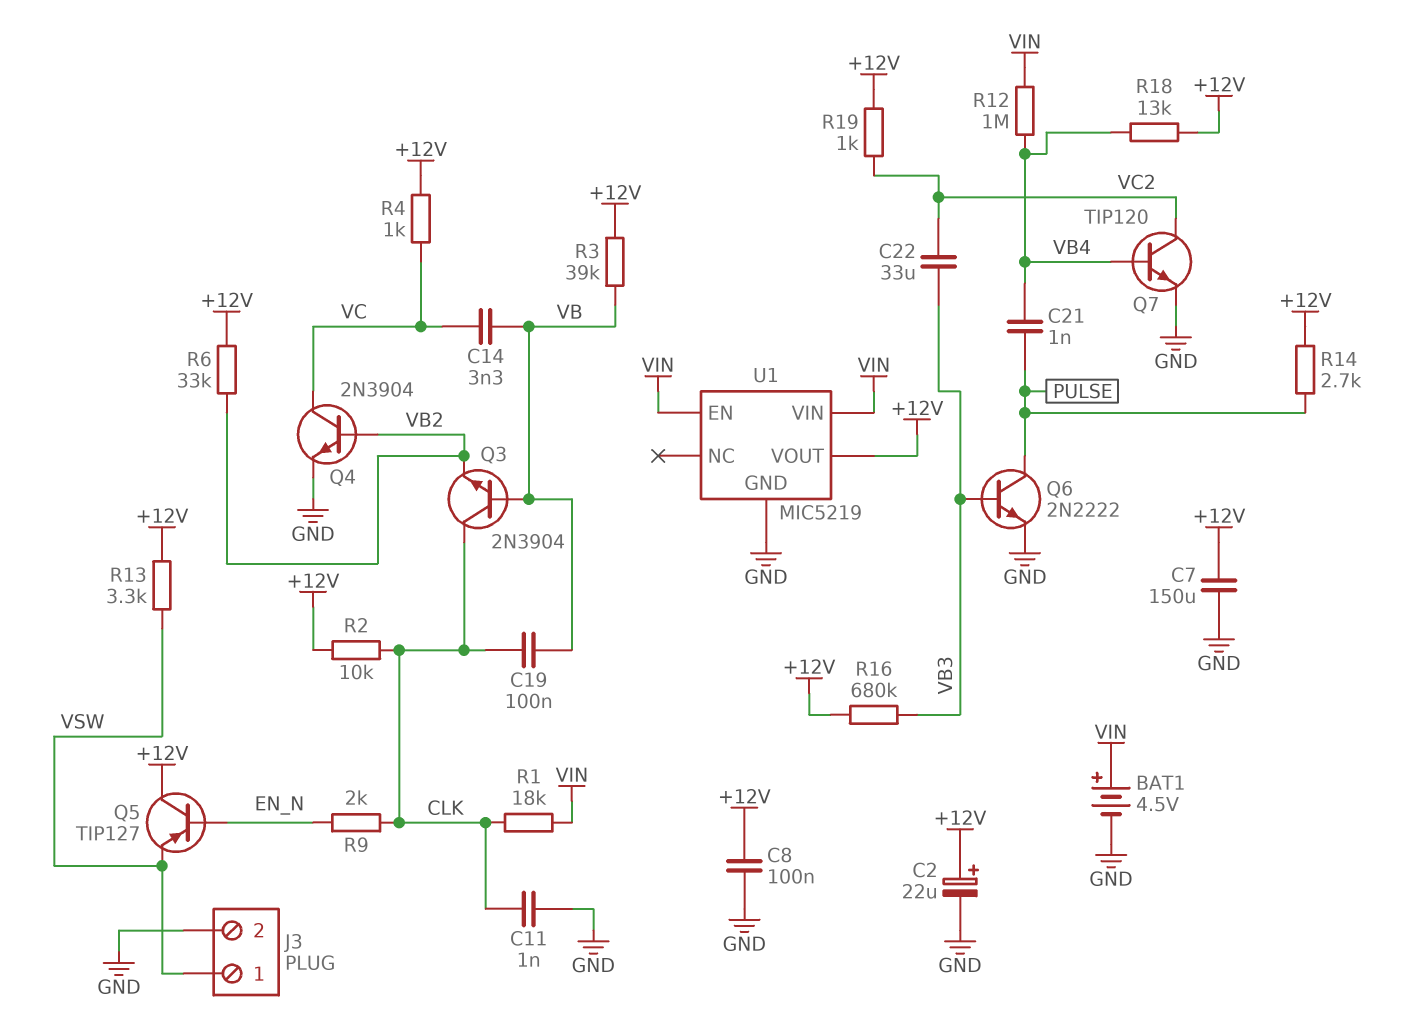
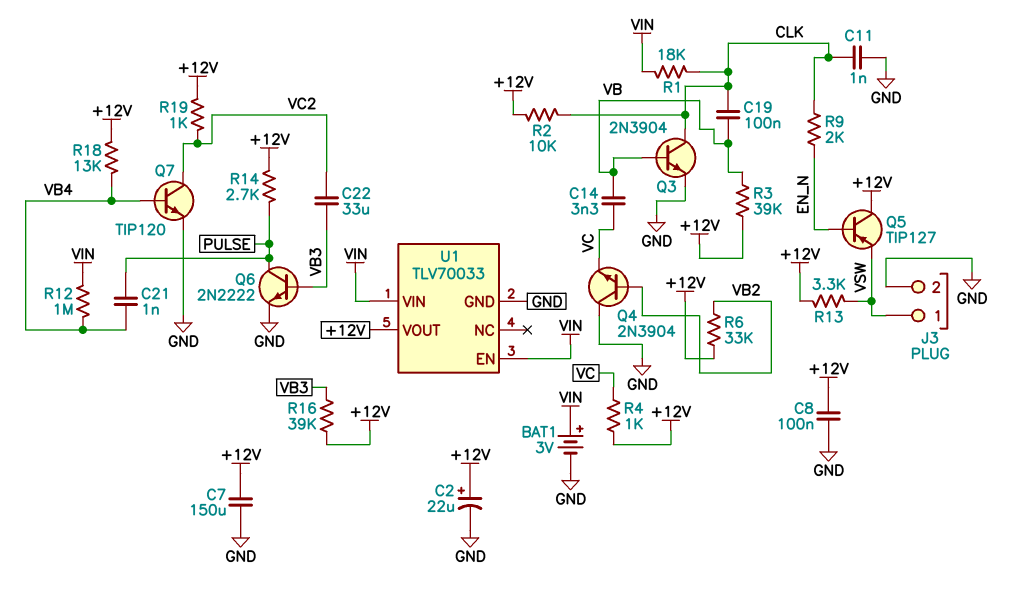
BAT1: 4.5V (plus VIN, minus GND) -> 3V (plus VIN, minus GND)
Q3: NPN 2N3904 (B VB, C CLK, E VB2) -> NPN 2N3904 (B VB, C CLK, E GND)
Q4: NPN 2N3904 (B VB2, C VC, E GND) -> NPN 2N3904 (B VB2, C GND, E VC)
R16: 680k (+12V, VB3) -> 39k (+12V, VB3)
U1: MIC5219 -> TLV70033

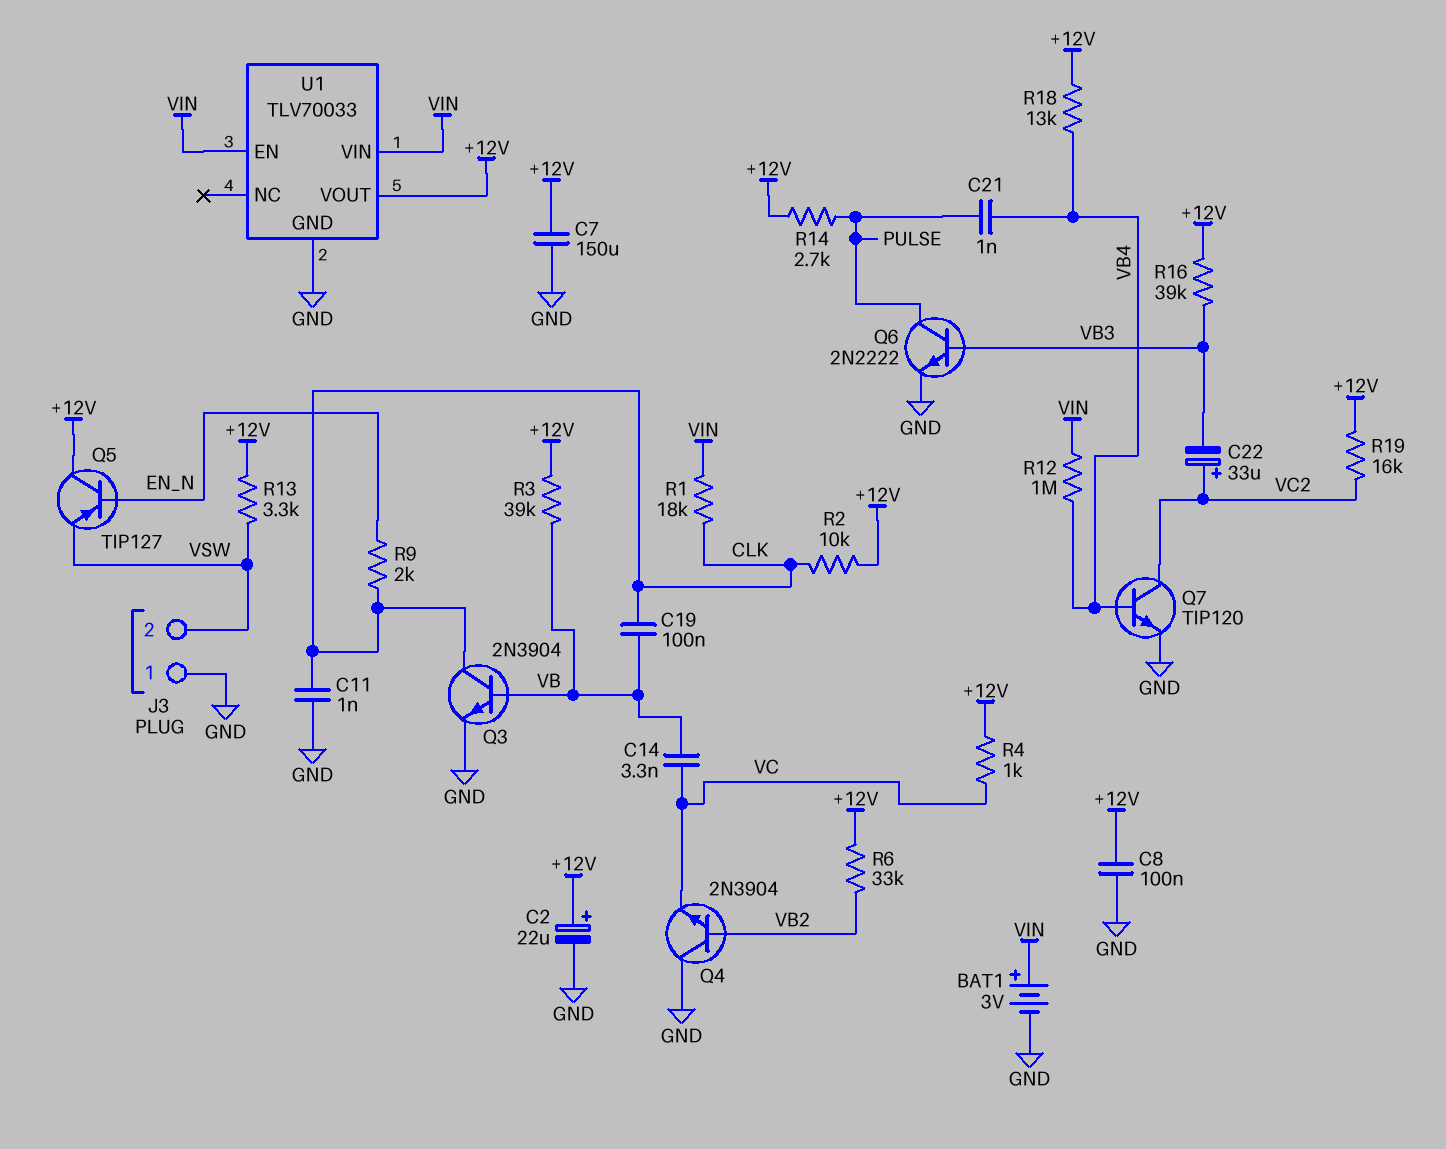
C22: 33uF (VB3, VC2) -> 33uF (plus VC2, minus VB3)
J3 pin 1: VSW -> GND
J3 pin 2: GND -> VSW
R19: 1k (+12V, VC2) -> 16k (+12V, VC2)

